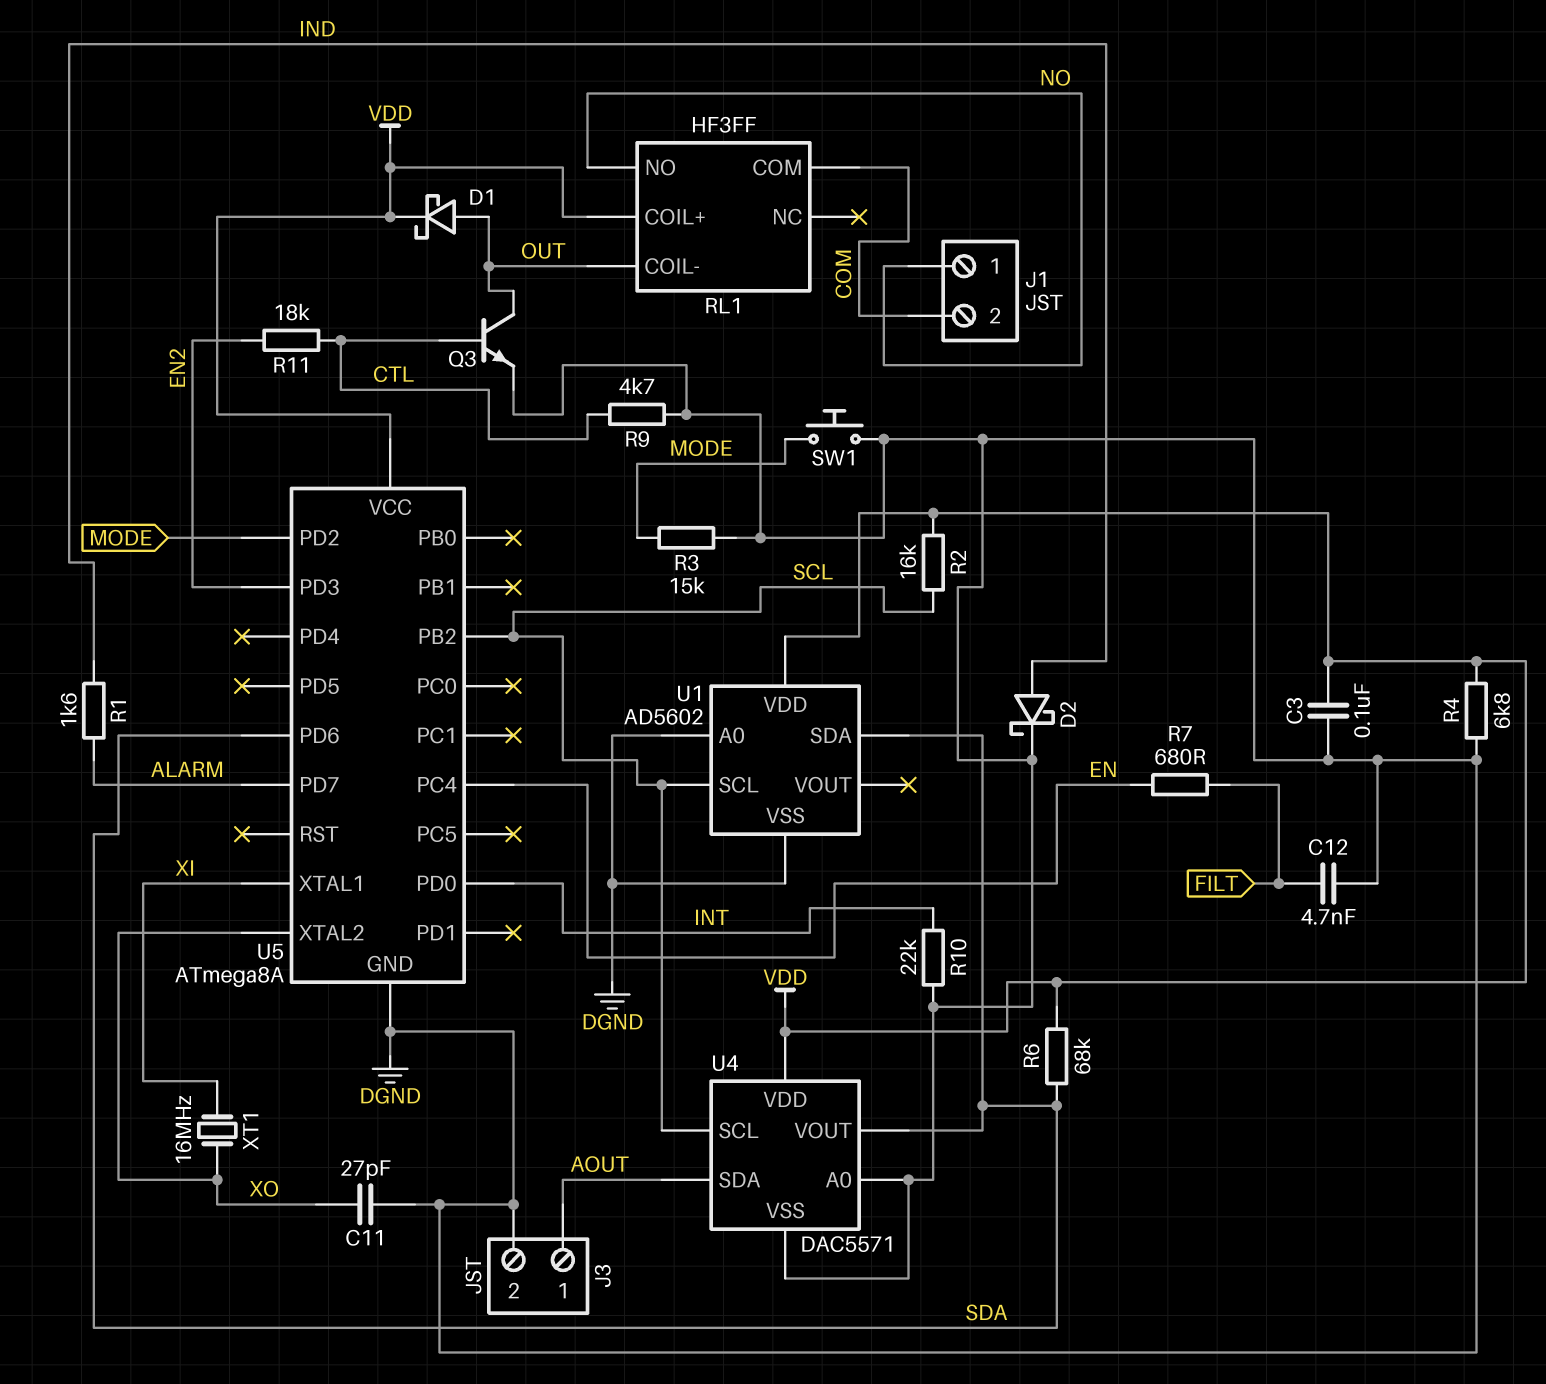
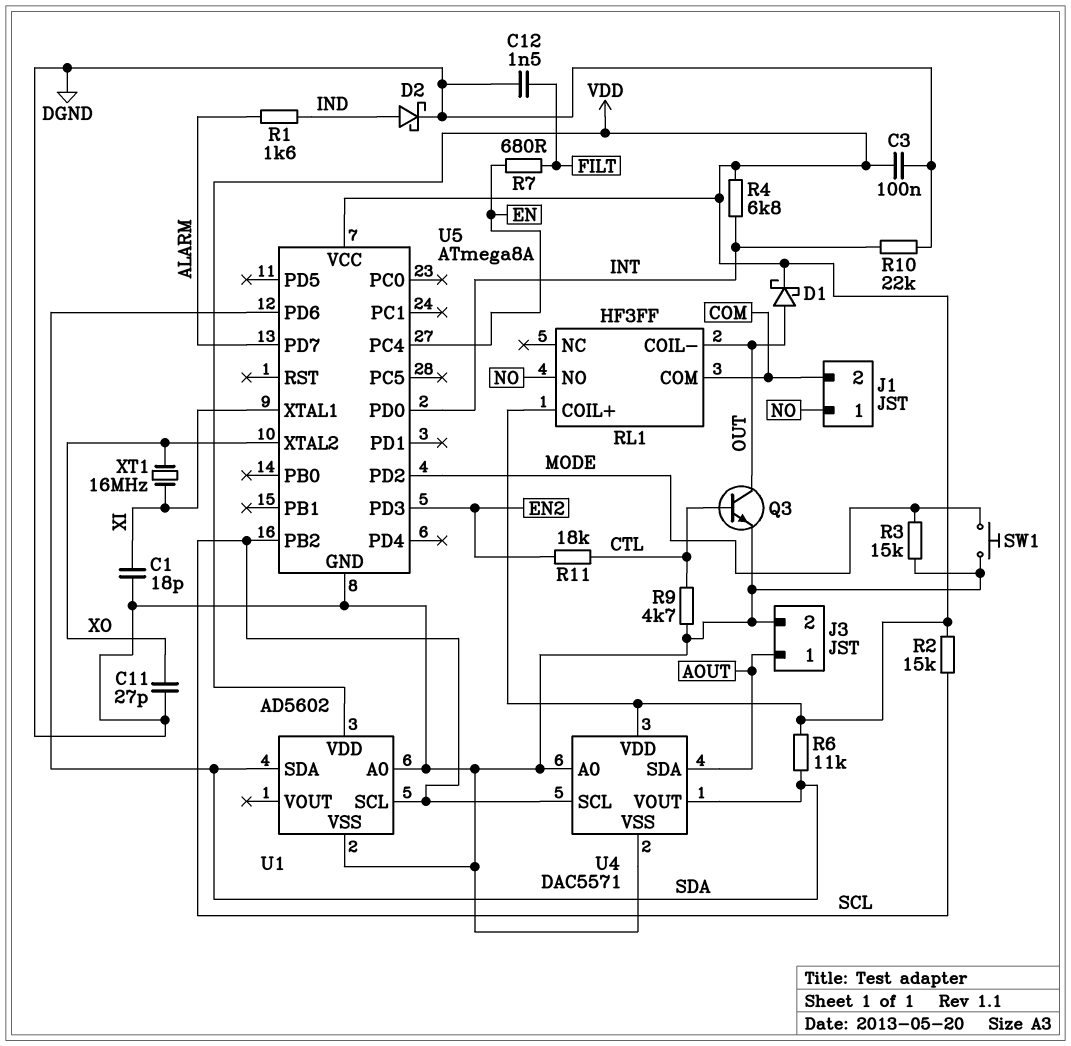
C1: none -> 18pF (DGND, XI)
C12: 4.7nF (DGND, FILT) -> 1.5nF (DGND, FILT)
R2: 16k (SCL, VDD) -> 15k (SCL, VDD)
R4: 6.8k (DGND, VDD) -> 6.8k (INT, VDD)
R6: 68k (SDA, VDD) -> 11k (SDA, VDD)

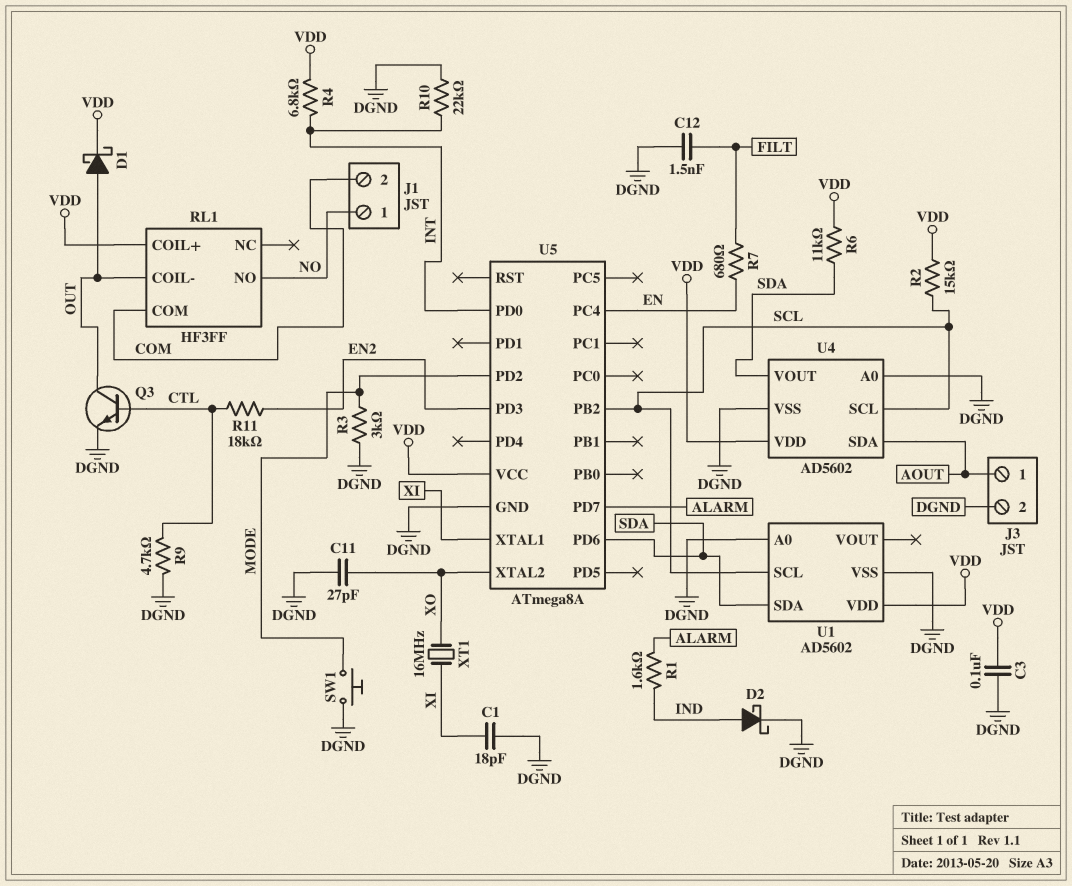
R3: 15k (DGND, MODE) -> 3k (DGND, MODE)
U4: DAC5571 -> AD5602

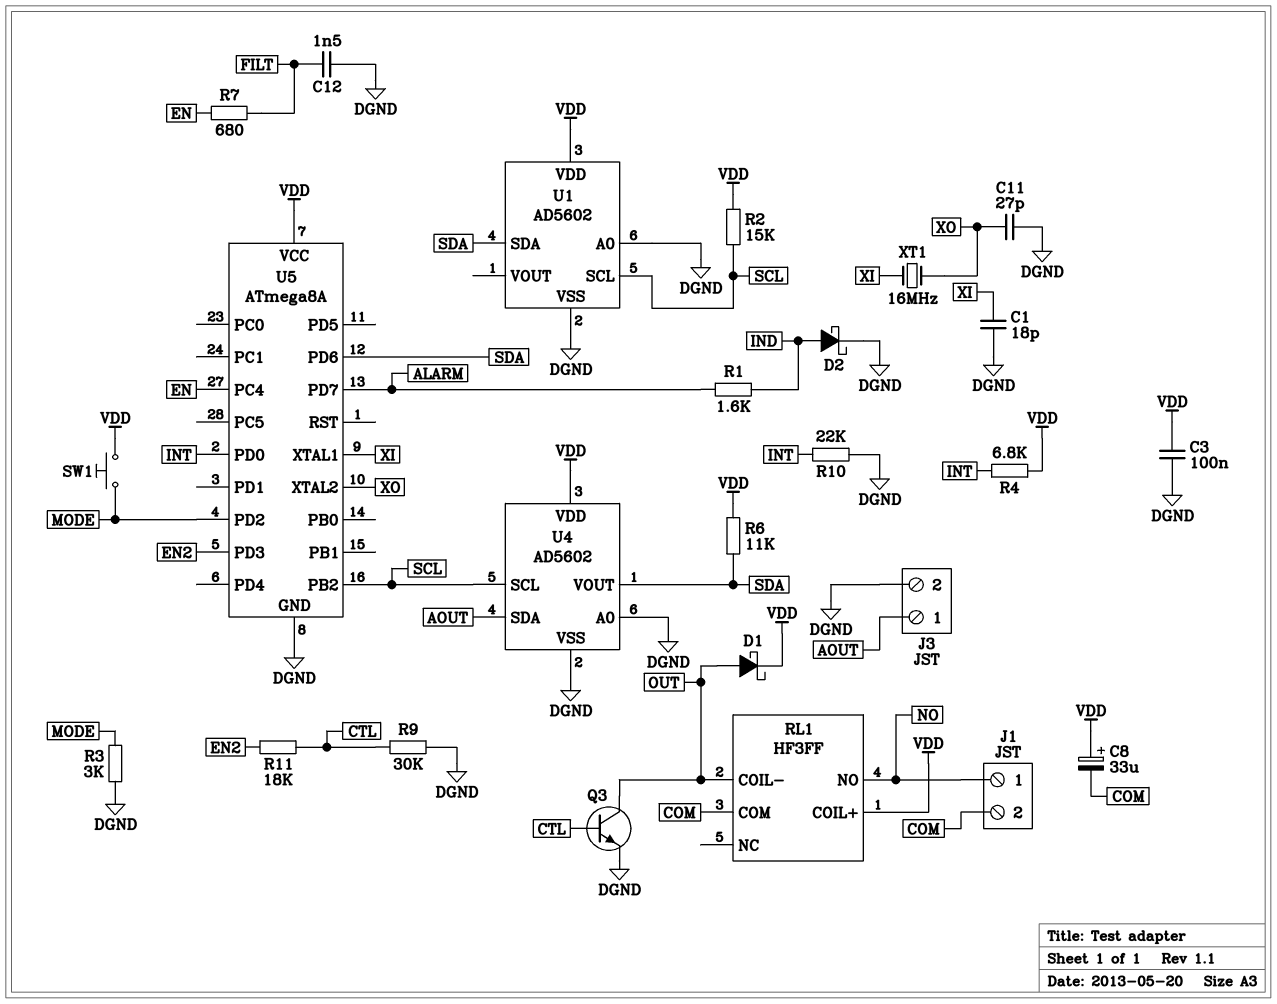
C8: none -> 33uF (plus VDD, minus COM)
R9: 4.7k (CTL, DGND) -> 30k (CTL, DGND)
SW1: button (DGND, MODE) -> button (MODE, VDD)

